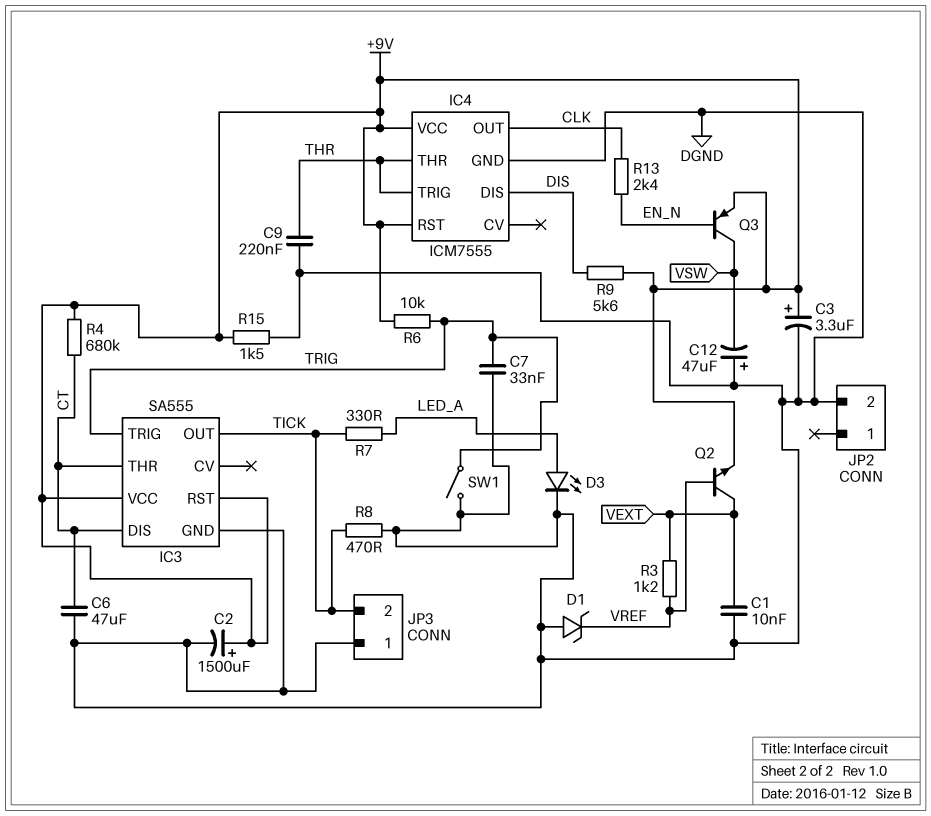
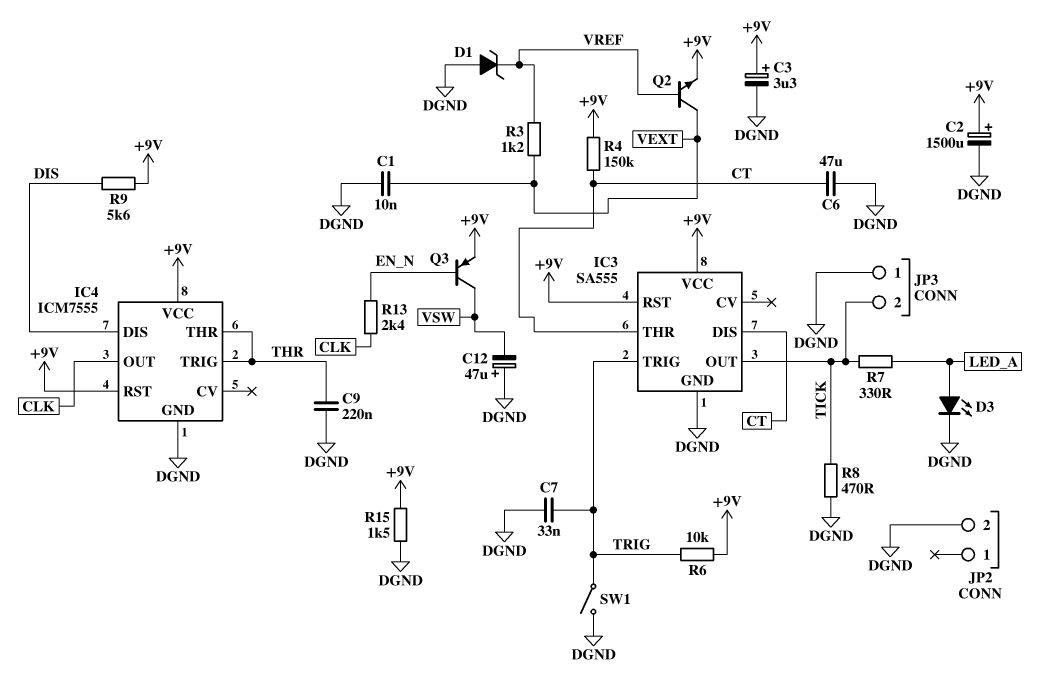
R4: 680k (+9V, CT) -> 150k (+9V, CT)

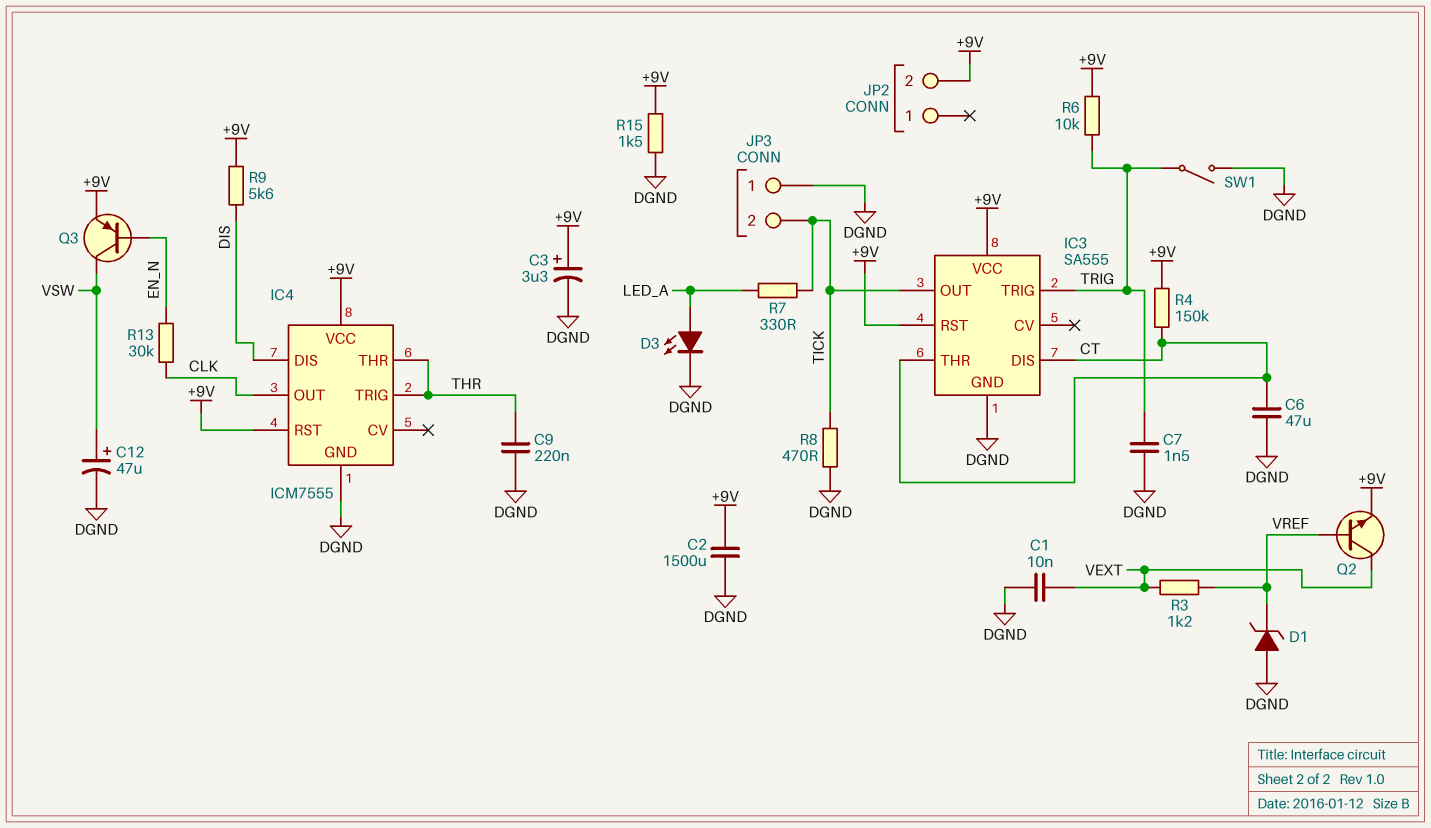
C2: 1500uF (plus +9V, minus DGND) -> 1500uF (+9V, DGND)
C7: 33nF (DGND, TRIG) -> 1.5nF (DGND, TRIG)
C12: 47uF (plus DGND, minus VSW) -> 47uF (plus VSW, minus DGND)
JP2 pin 2: DGND -> +9V
R13: 2.4k (CLK, EN_N) -> 30k (CLK, EN_N)

